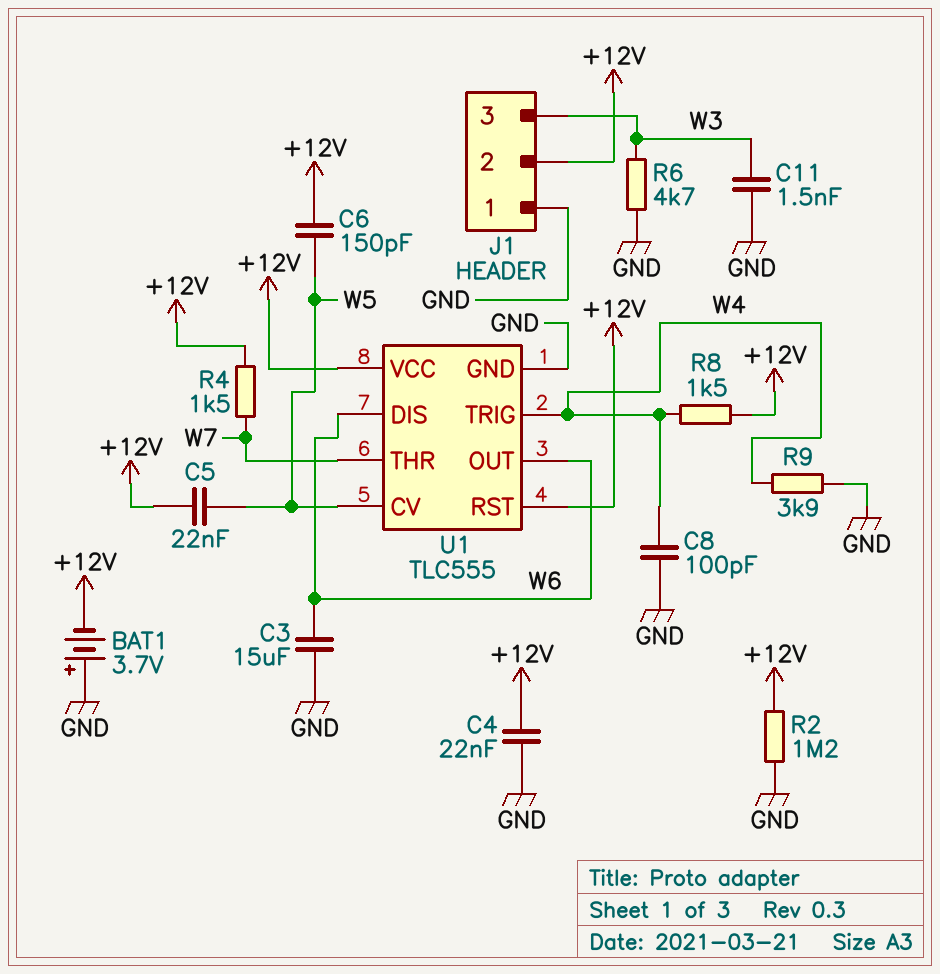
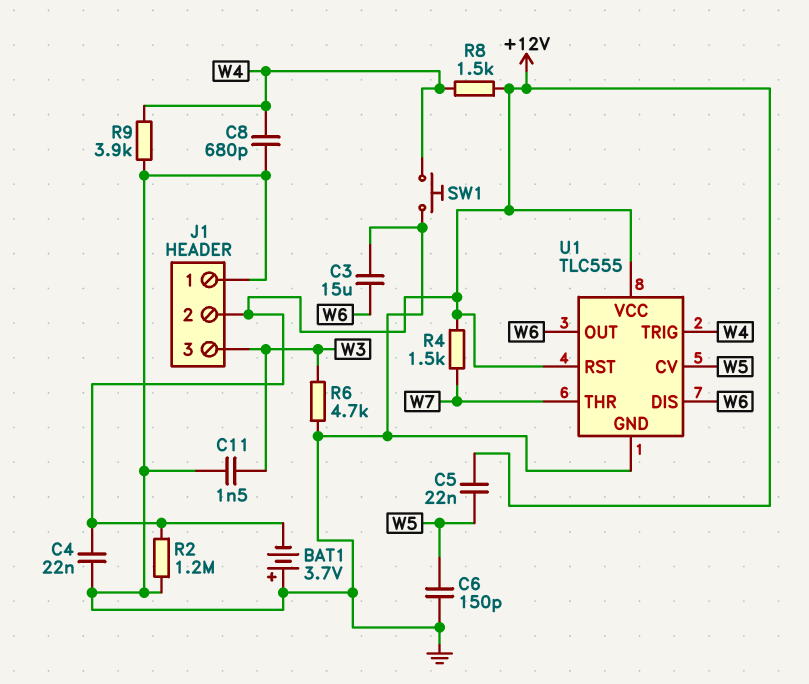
C6: 150pF (+12V, W5) -> 150pF (GND, W5)
C8: 100pF (GND, W4) -> 680pF (GND, W4)
SW1: none -> button (GND, W4)

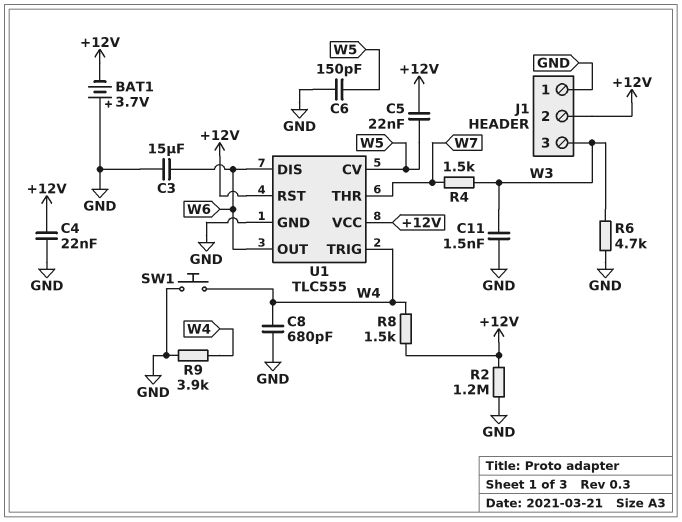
R4: 1.5k (+12V, W7) -> 1.5k (W3, W7)

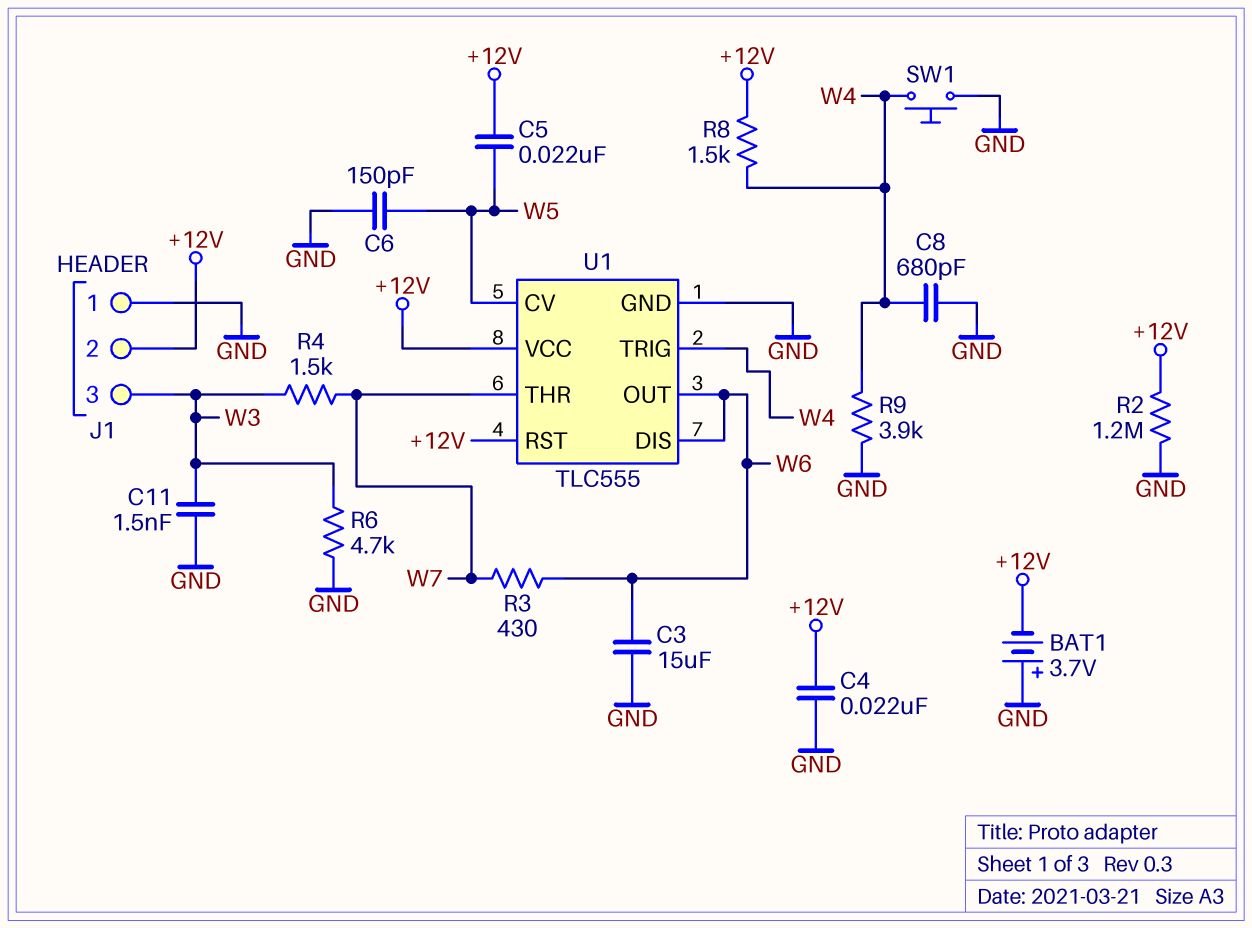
R3: none -> 430 (W6, W7)

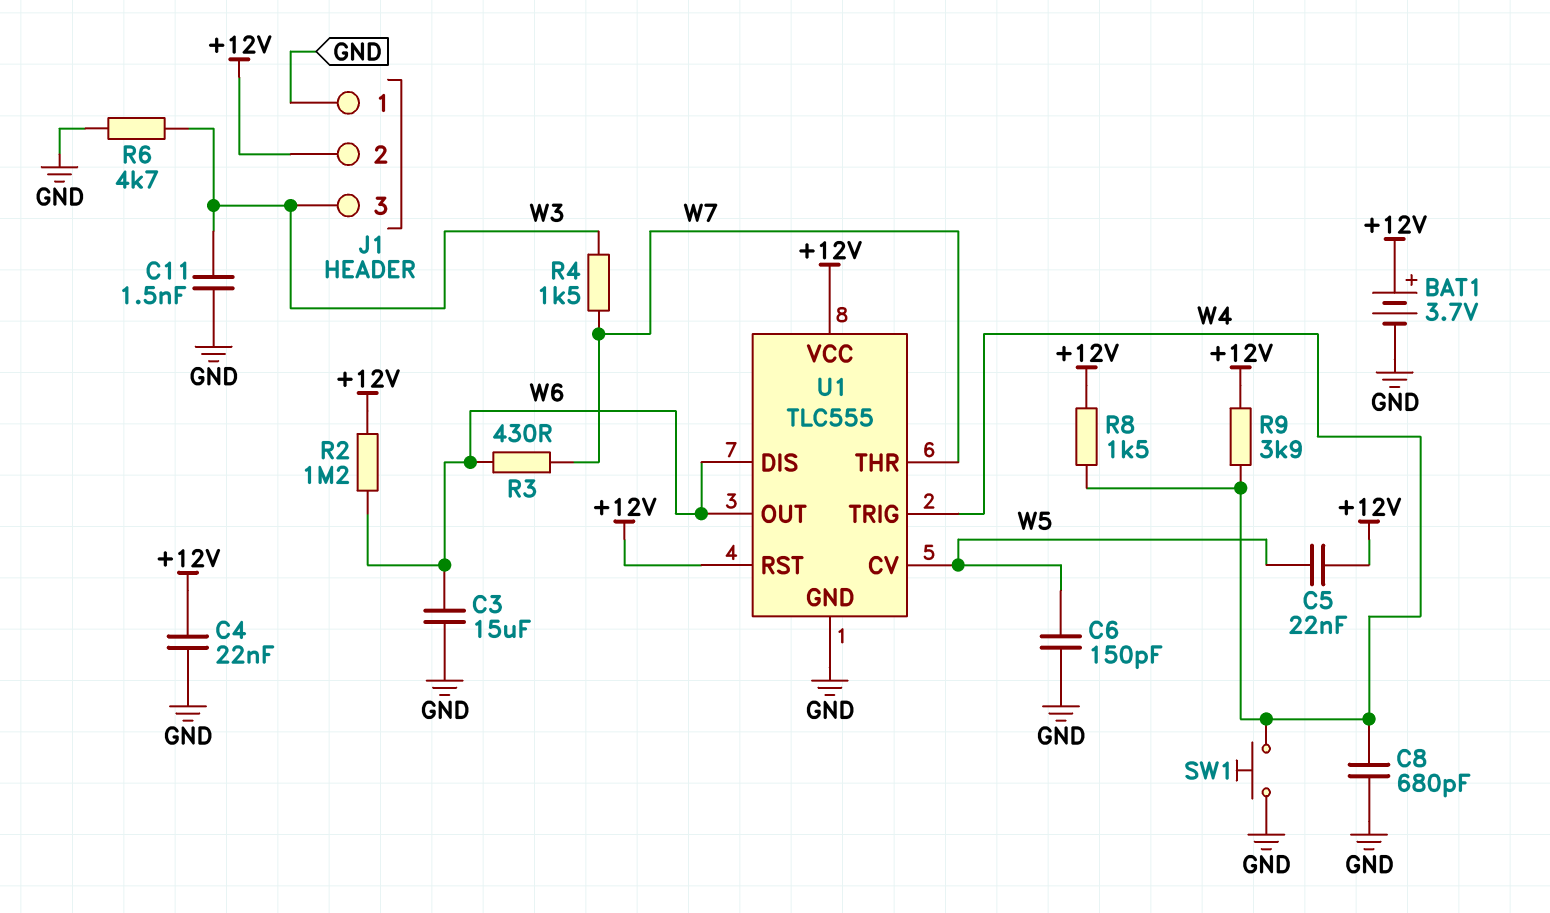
BAT1: 3.7V (plus GND, minus +12V) -> 3.7V (plus +12V, minus GND)
R2: 1.2M (+12V, GND) -> 1.2M (+12V, W6)
R9: 3.9k (GND, W4) -> 3.9k (+12V, W4)

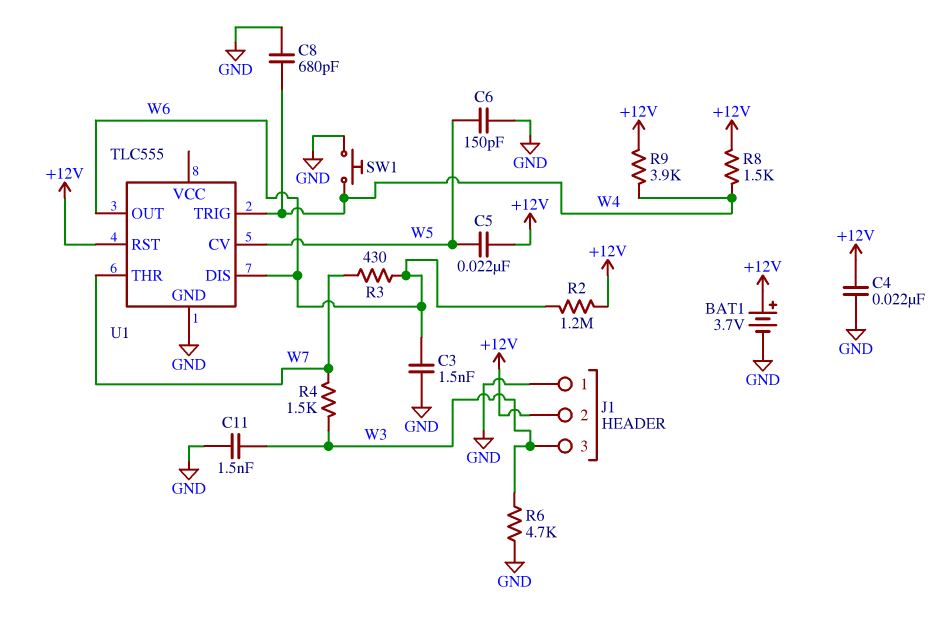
C3: 15uF (GND, W6) -> 1.5nF (GND, W6)
U1 pin VCC: +12V -> none

